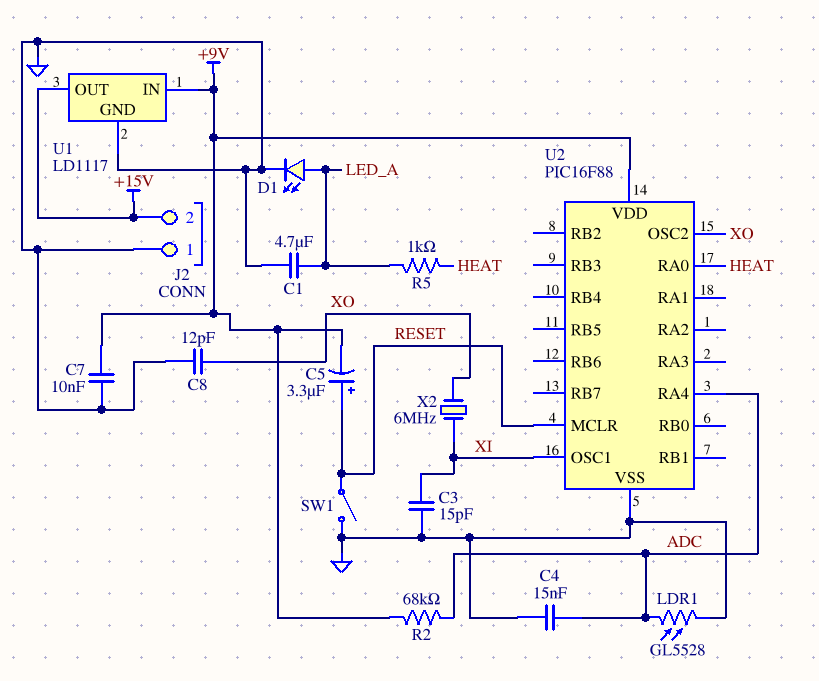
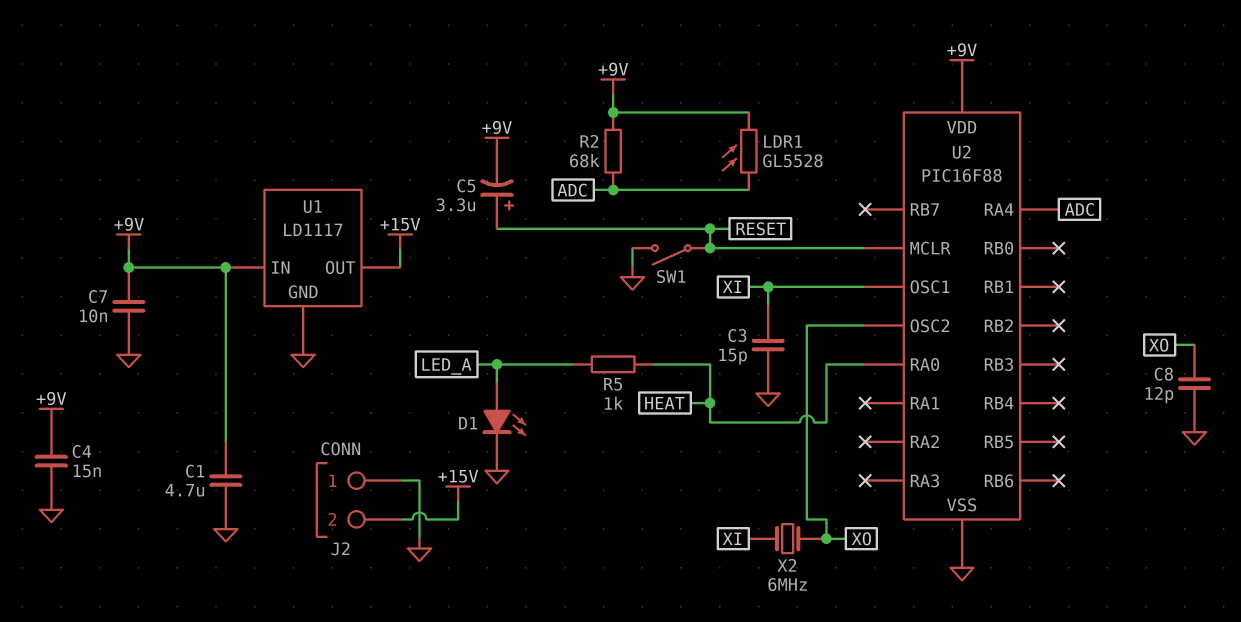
C1: 4.7uF (GND, LED_A) -> 4.7uF (+9V, GND)
C4: 15nF (ADC, GND) -> 15nF (+9V, GND)
LDR1: GL5528 (ADC, GND) -> GL5528 (+9V, ADC)

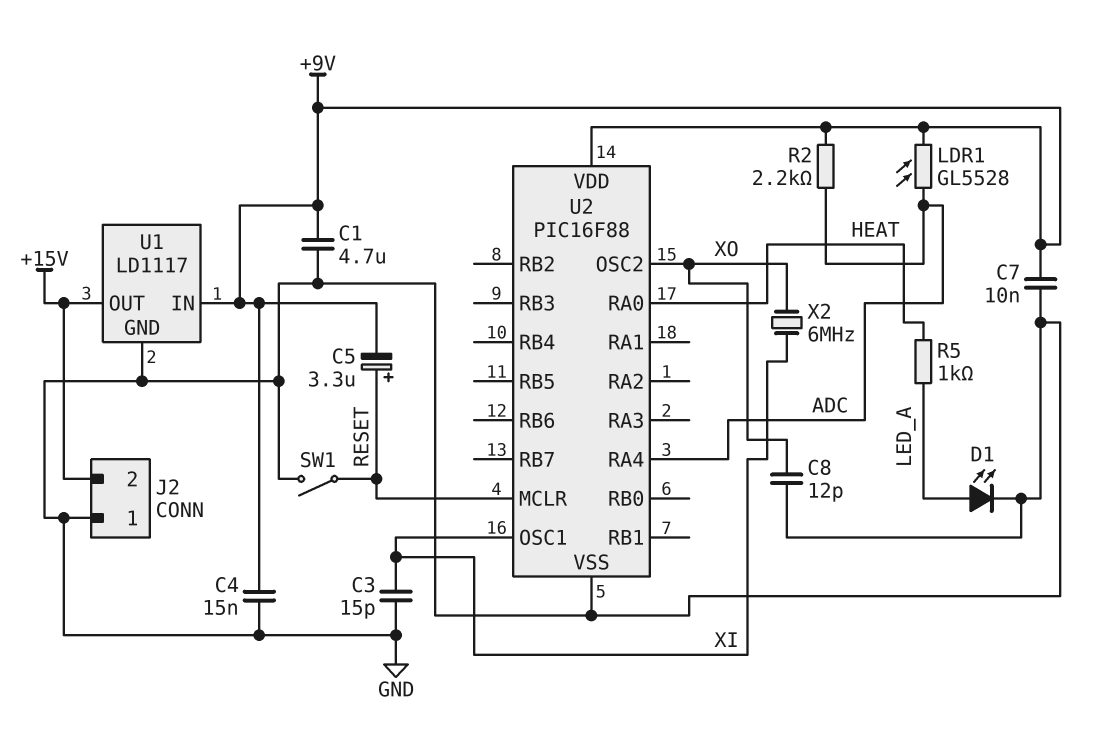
R2: 68k (+9V, ADC) -> 2.2k (+9V, ADC)

